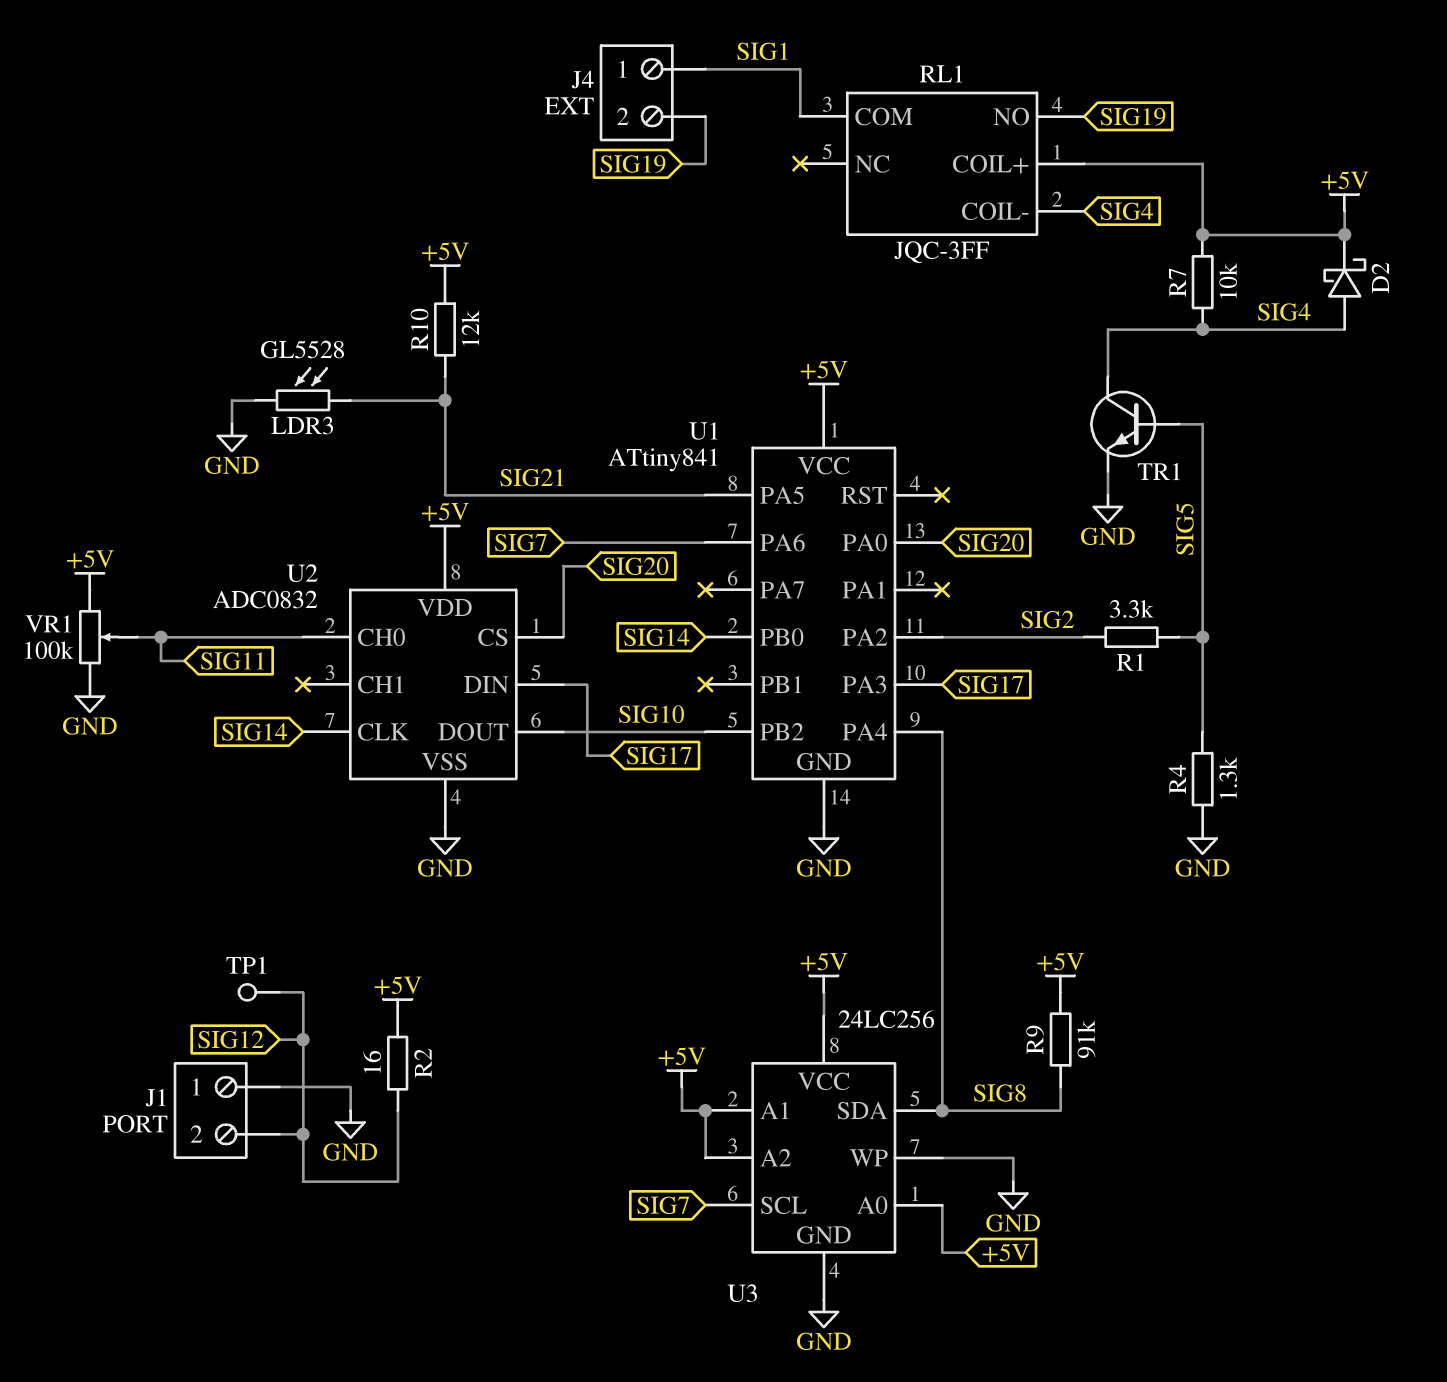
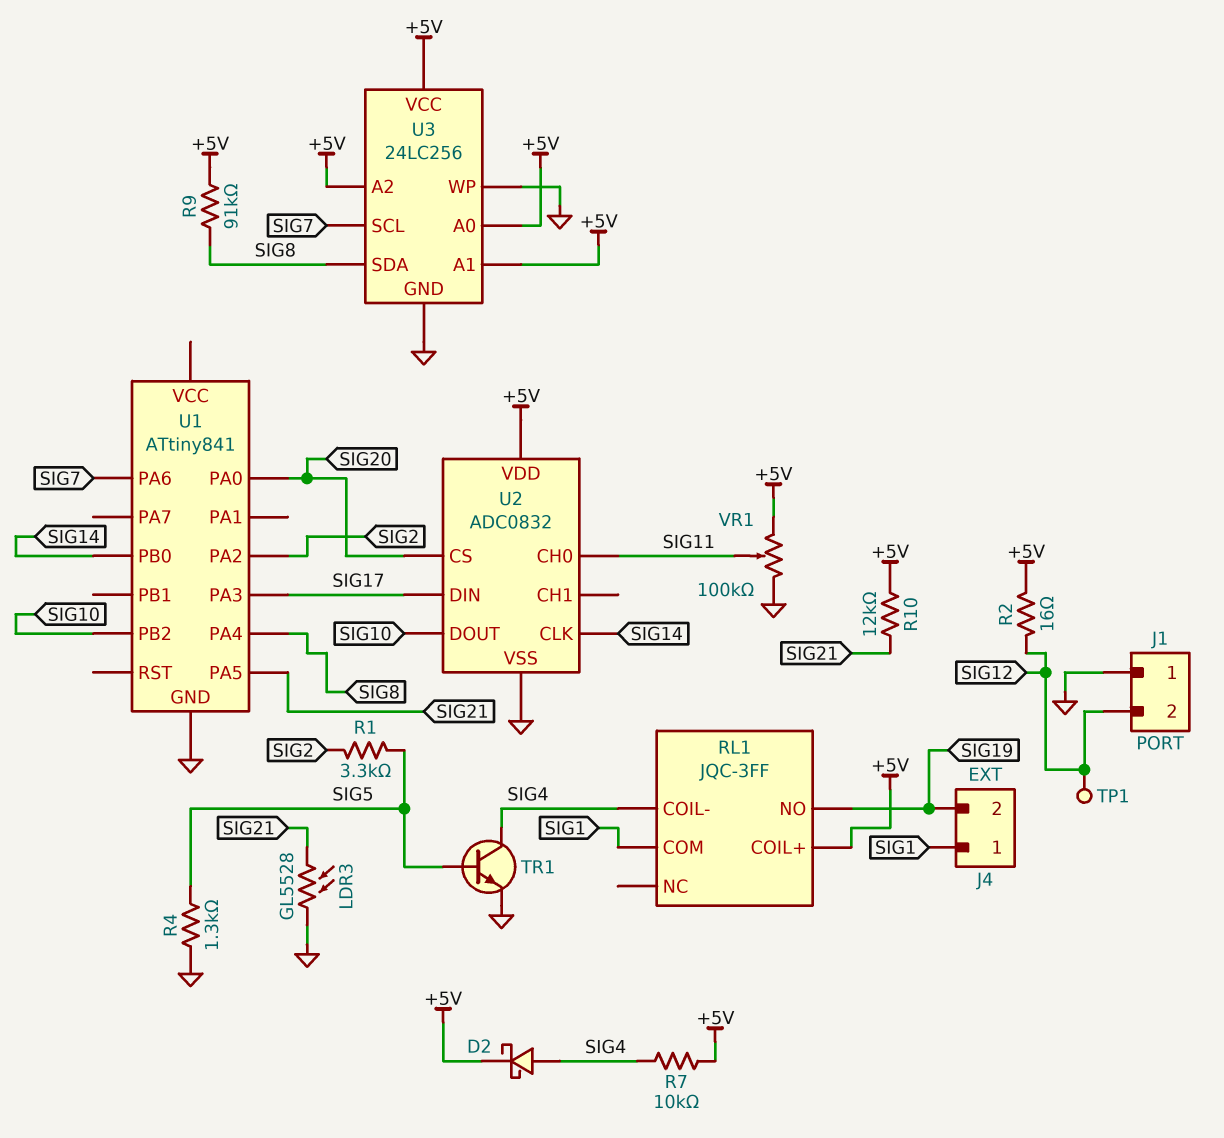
U1 pin VCC: +5V -> none

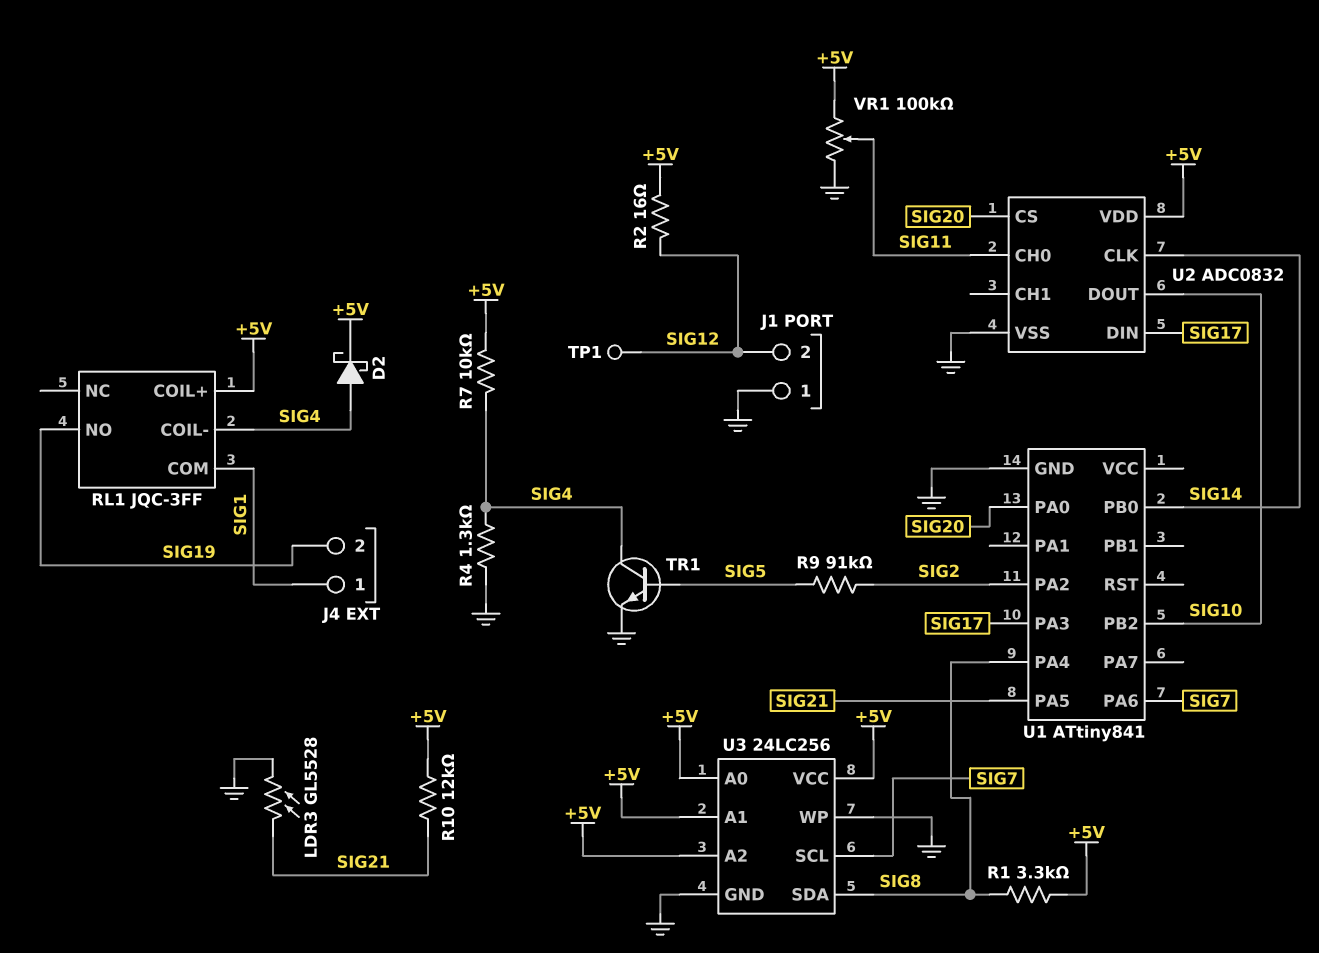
R1: 3.3k (SIG2, SIG5) -> 3.3k (+5V, SIG8)
R4: 1.3k (GND, SIG5) -> 1.3k (GND, SIG4)
R9: 91k (+5V, SIG8) -> 91k (SIG2, SIG5)

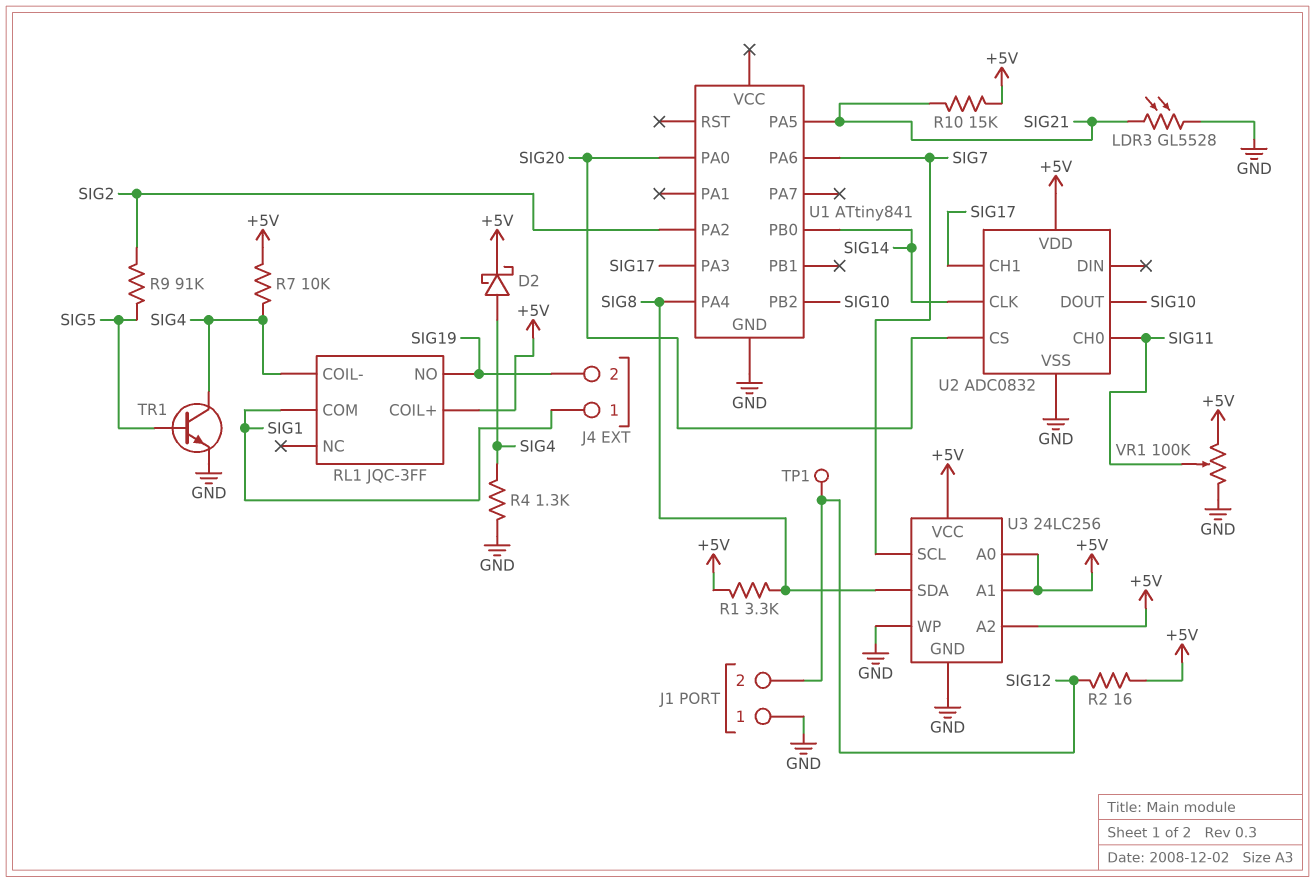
R10: 12k (+5V, SIG21) -> 15k (+5V, SIG21)
U2 pin CH1: none -> SIG17
U2 pin DIN: SIG17 -> none

